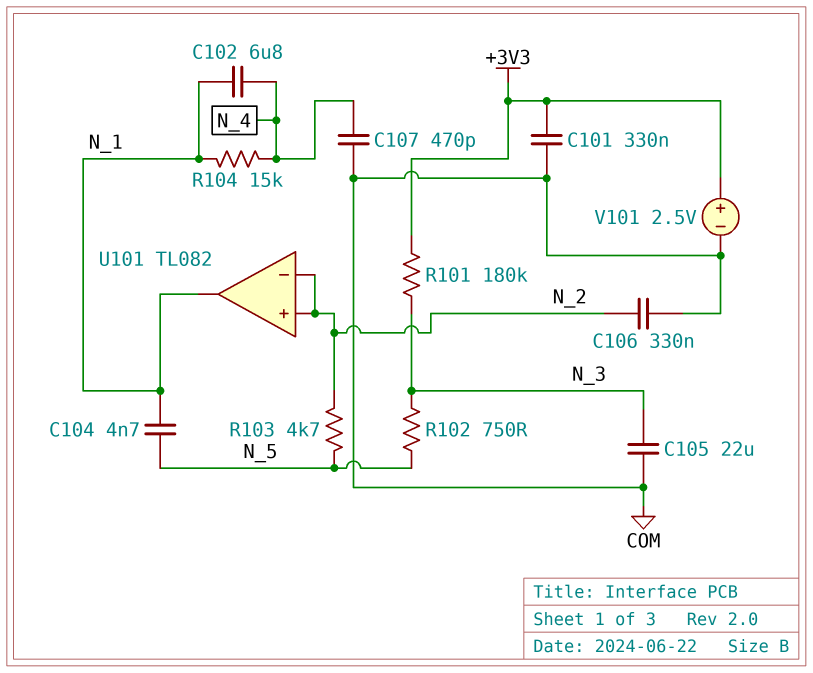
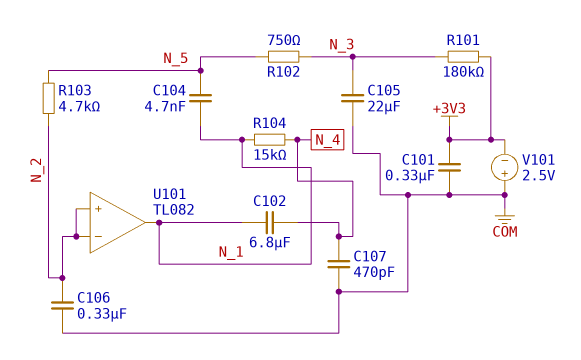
V101: 2.5V (plus +3V3, minus COM) -> 2.5V (plus COM, minus +3V3)

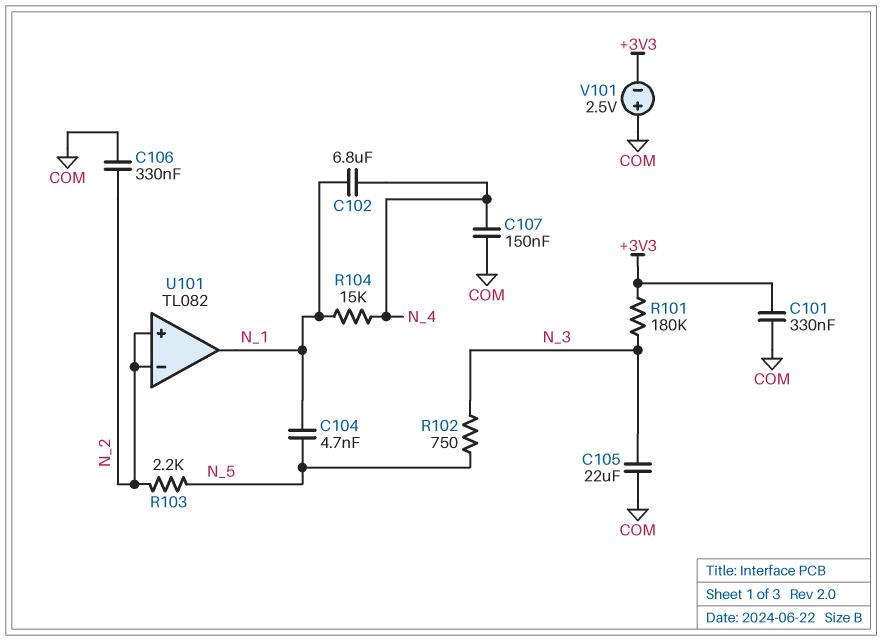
C107: 470pF (COM, N_4) -> 150nF (COM, N_4)
R103: 4.7k (N_2, N_5) -> 2.2k (N_2, N_5)

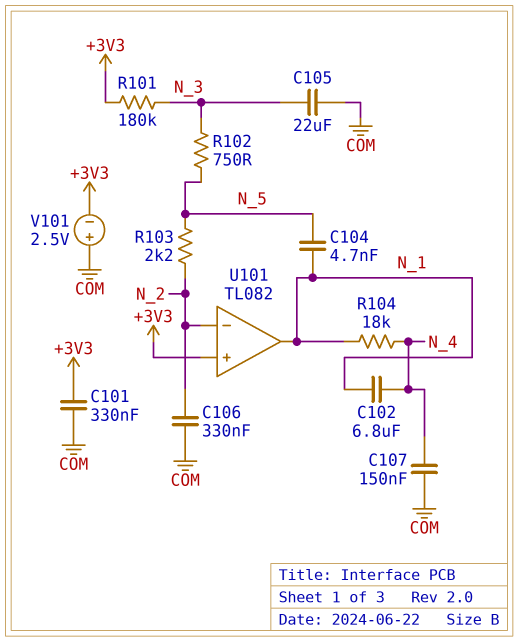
R104: 15k (N_1, N_4) -> 18k (N_1, N_4)
U101 pin in+: N_2 -> +3V3

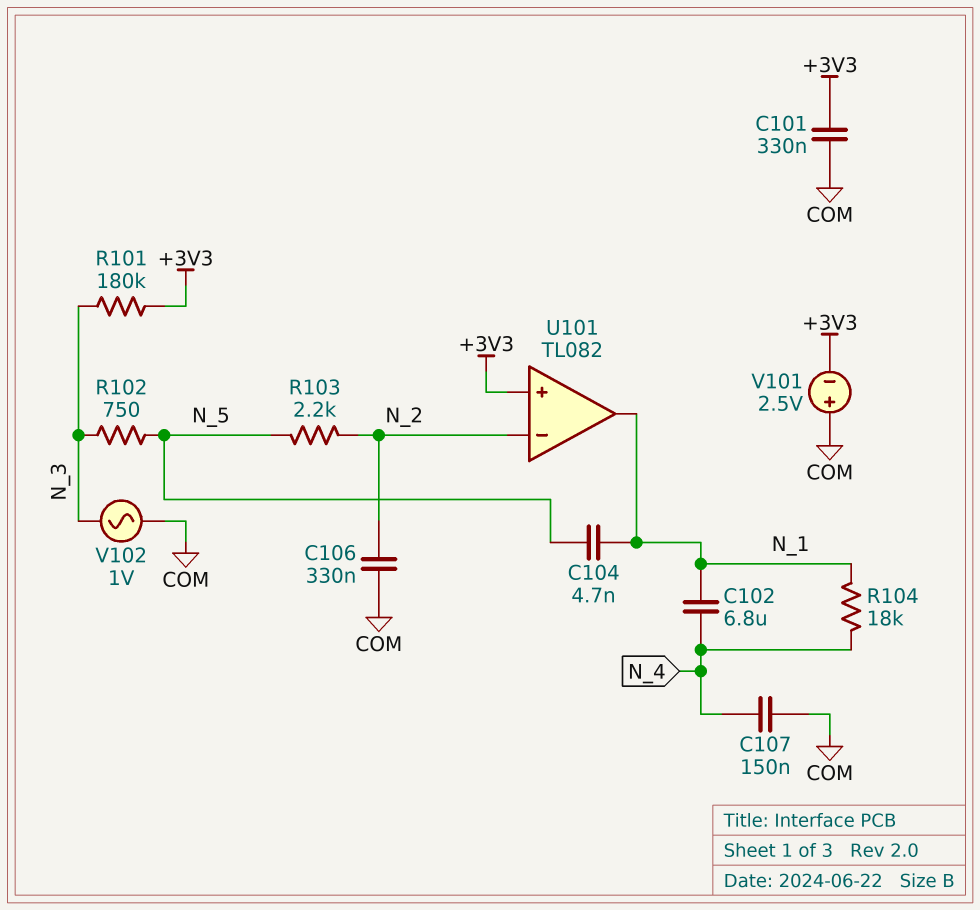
C105: 22uF (COM, N_3) -> none
V102: none -> AC 1V (COM, N_3)

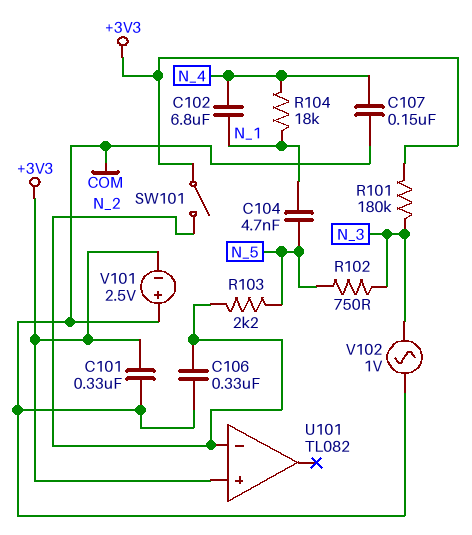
SW101: none -> switch (+3V3, N_2)
U101 pin out: N_1 -> none

